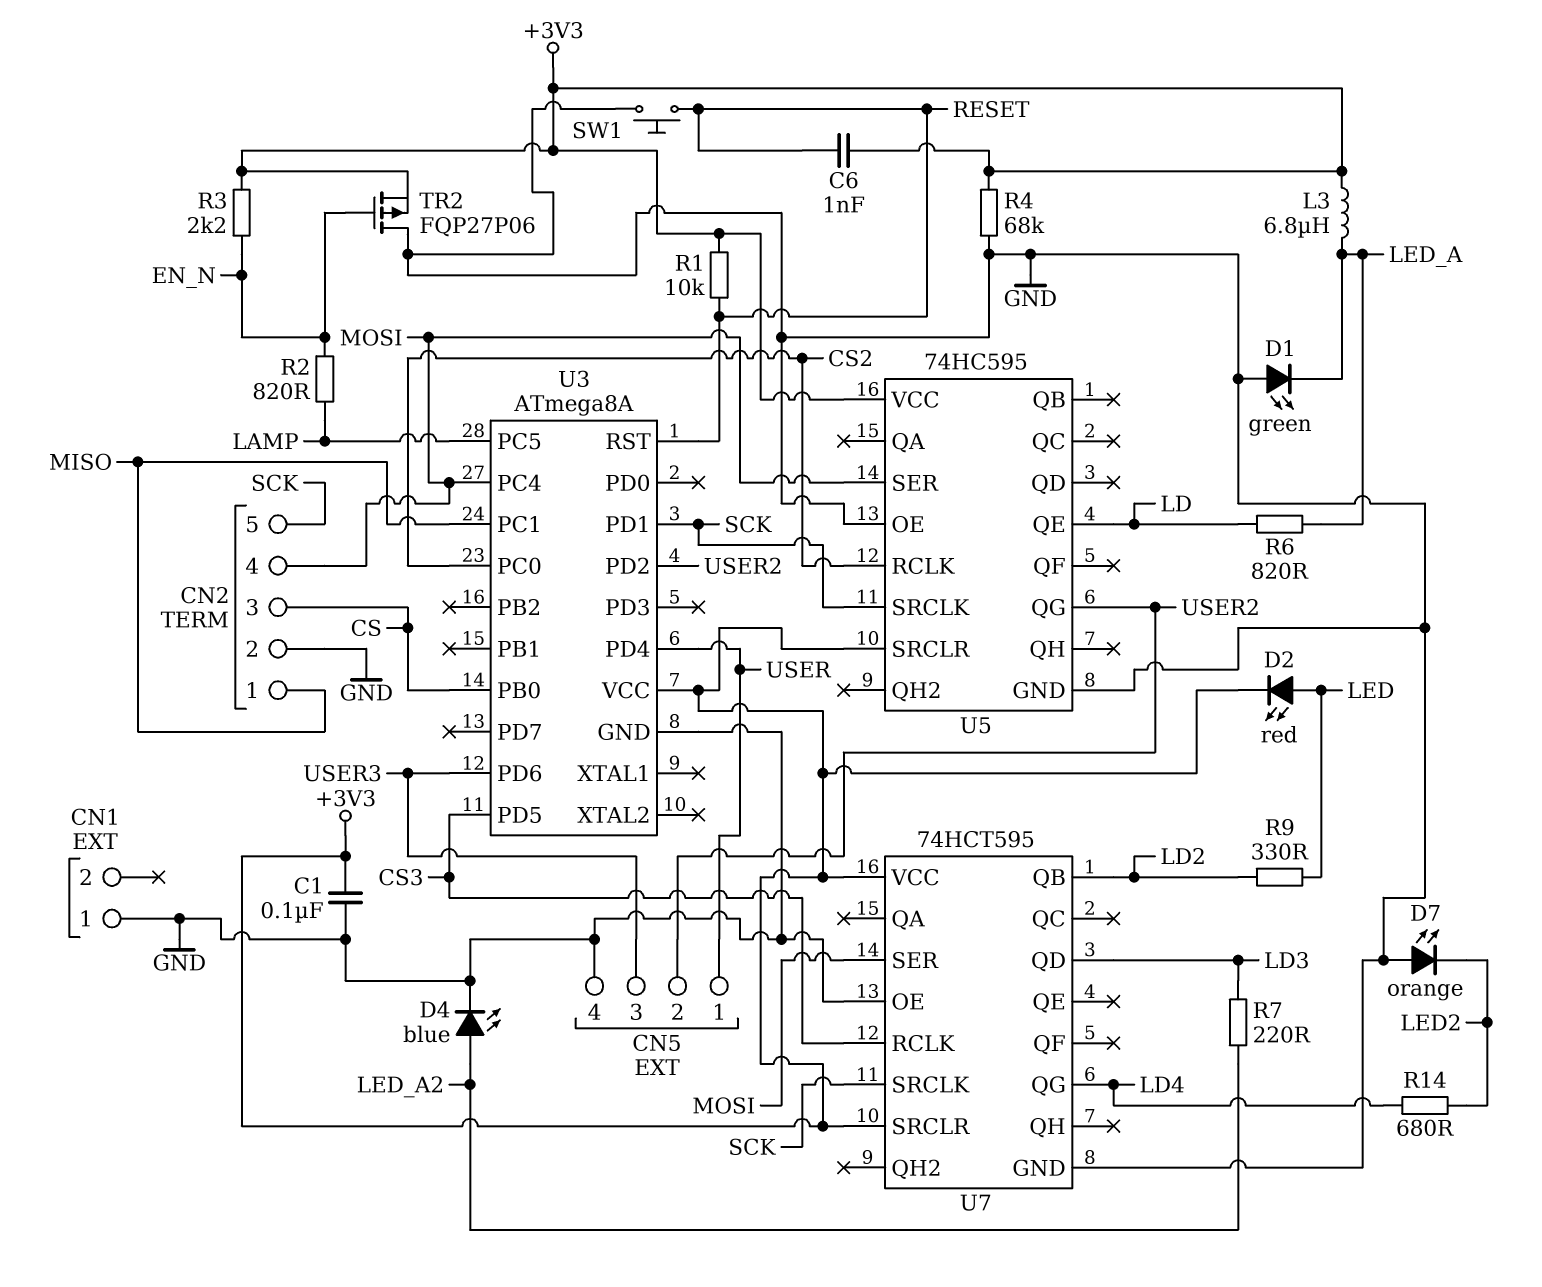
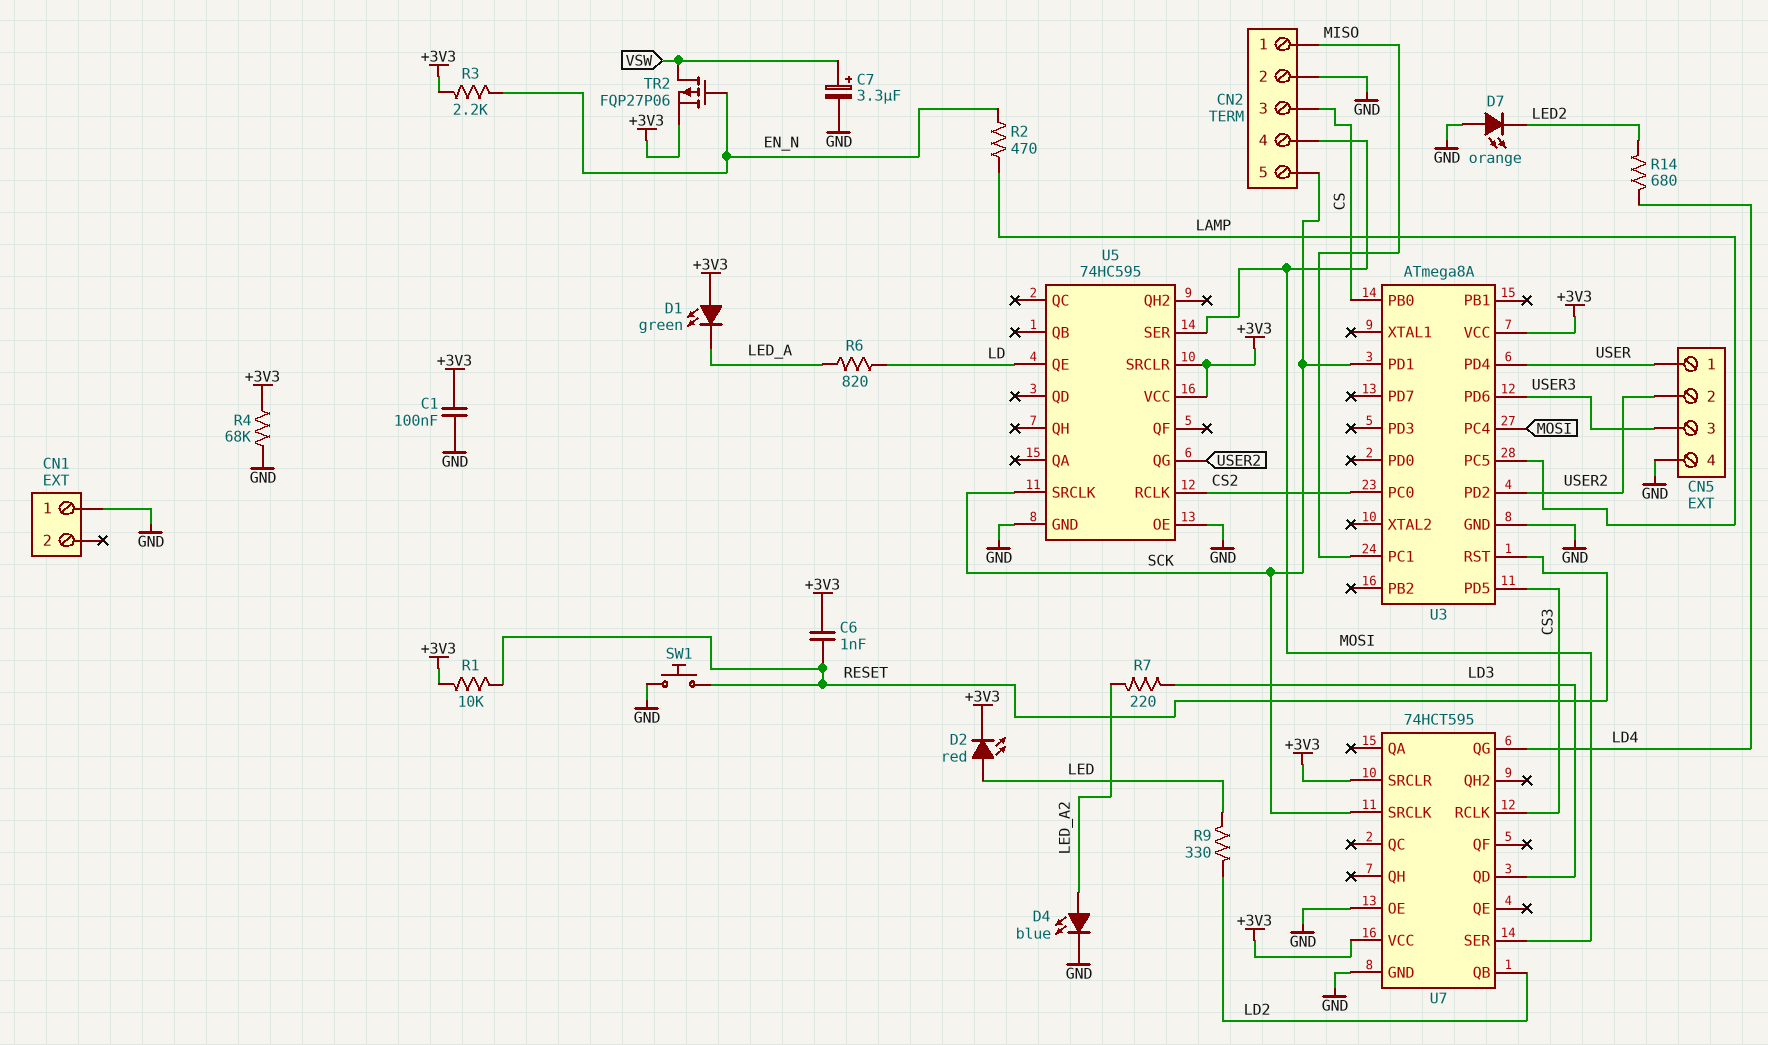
C7: none -> 3.3uF (plus VSW, minus GND)
D1: LED green (A GND, K LED_A) -> LED green (A +3V3, K LED_A)
L3: 6.8uH (+3V3, LED_A) -> none
R2: 820 (EN_N, LAMP) -> 470 (EN_N, LAMP)
TR2: PMOS FQP27P06 (G EN_N, D GND, S +3V3) -> PMOS FQP27P06 (G EN_N, D VSW, S +3V3)

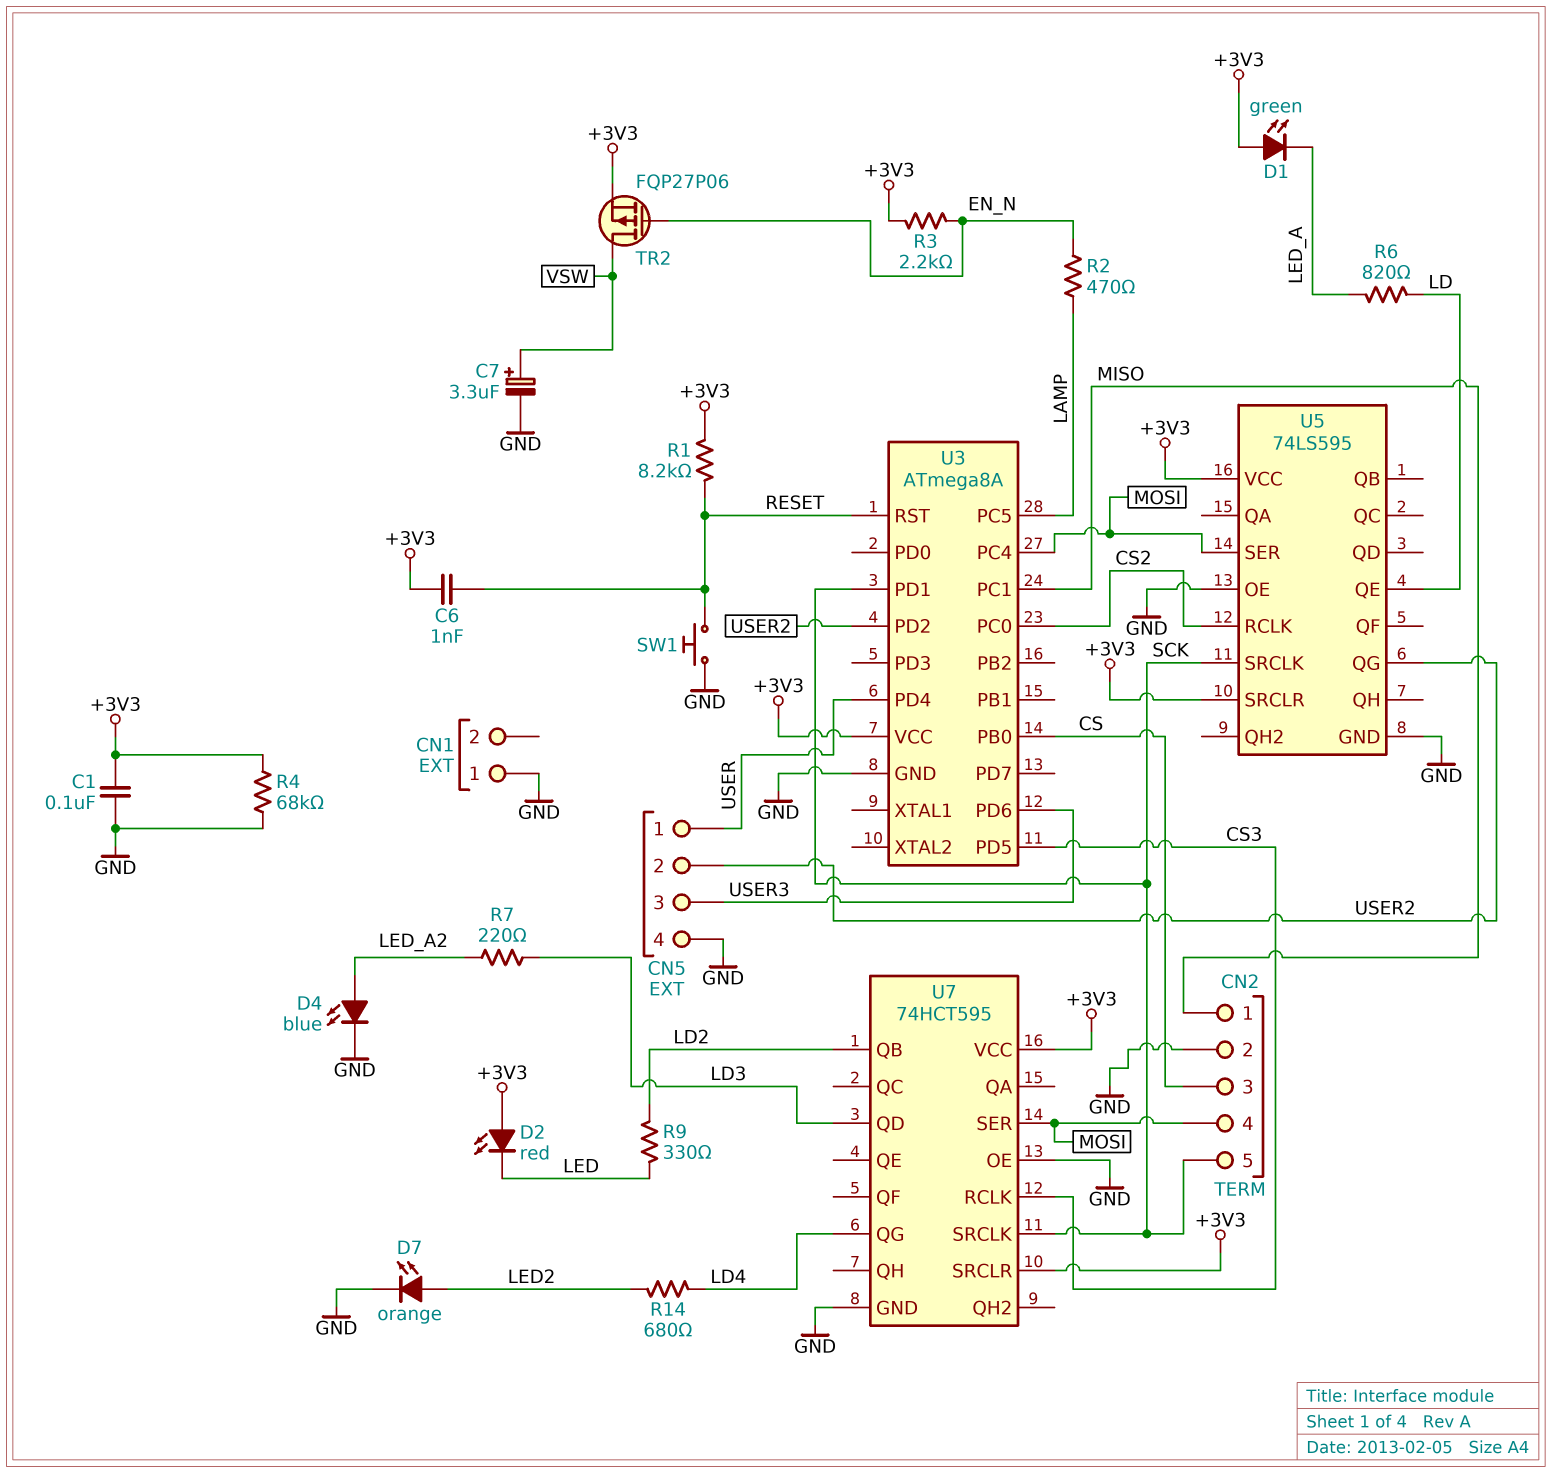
D2: LED red (A LED, K +3V3) -> LED red (A +3V3, K LED)
D7: LED orange (A GND, K LED2) -> LED orange (A LED2, K GND)
R1: 10k (+3V3, RESET) -> 8.2k (+3V3, RESET)
U5: 74HC595 -> 74LS595

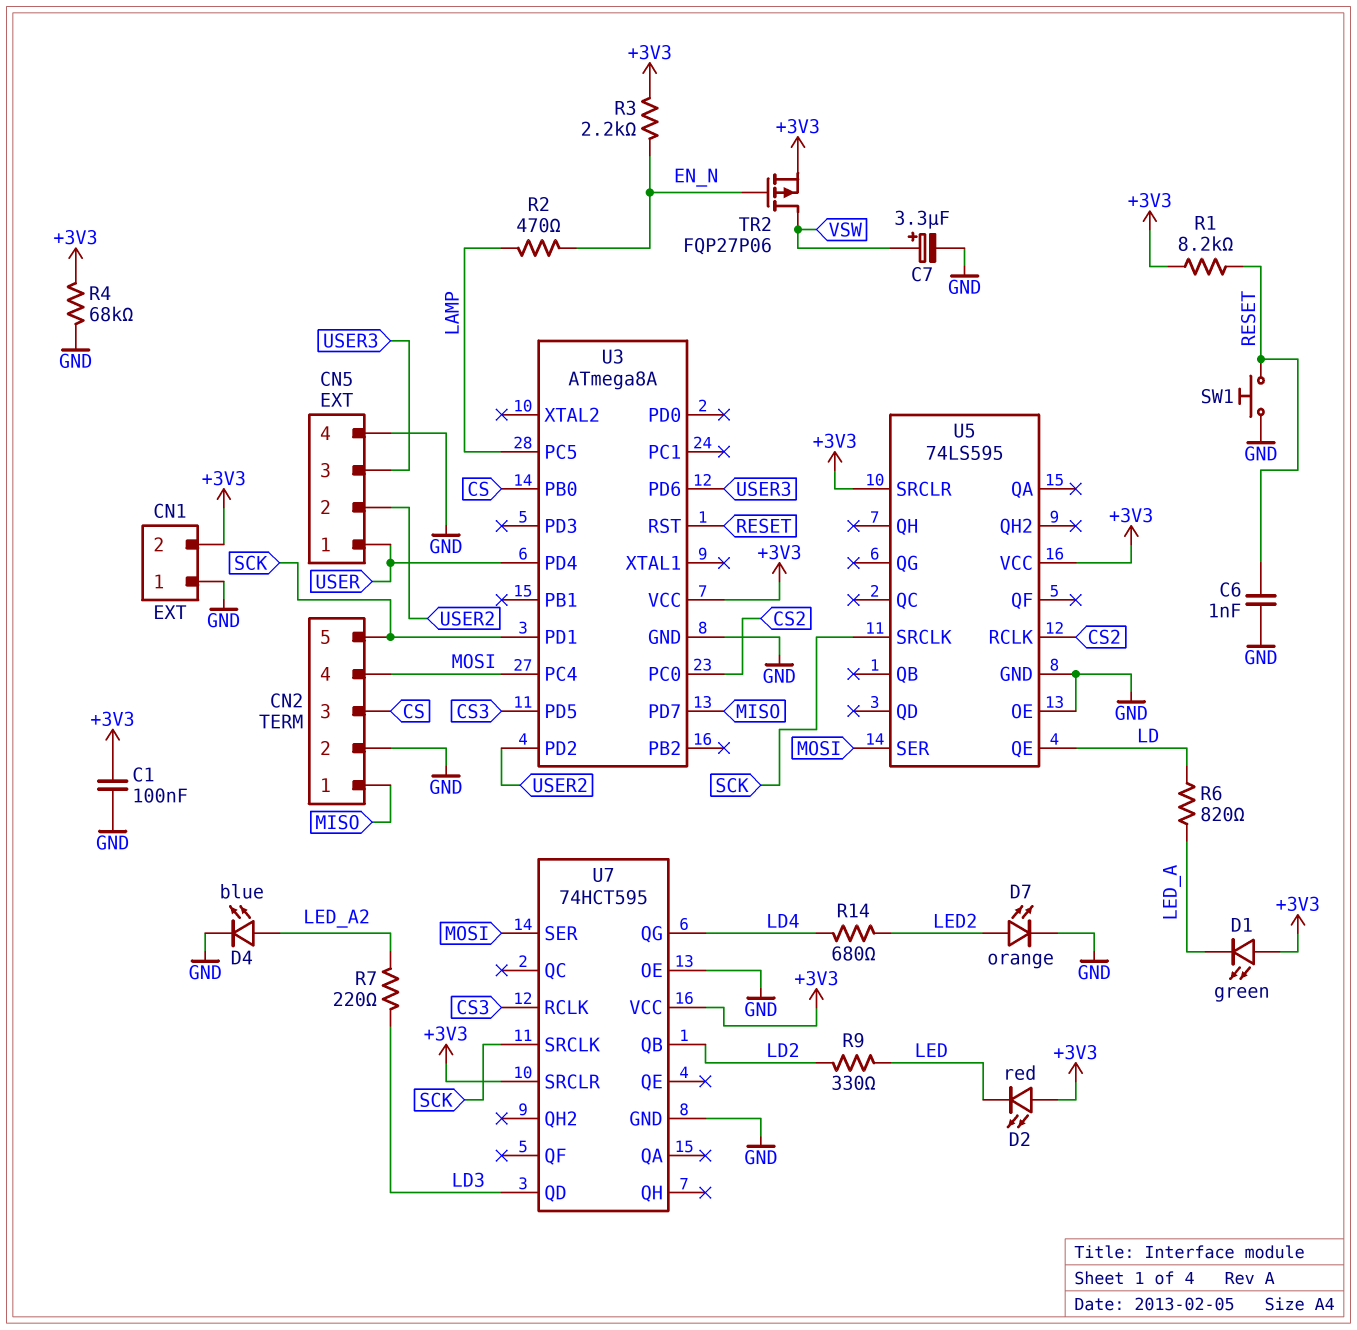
C6: 1nF (+3V3, RESET) -> 1nF (GND, RESET)
CN1 pin 2: none -> +3V3
U3 pin PC1: MISO -> none
U3 pin PD7: none -> MISO
U5 pin QG: USER2 -> none

